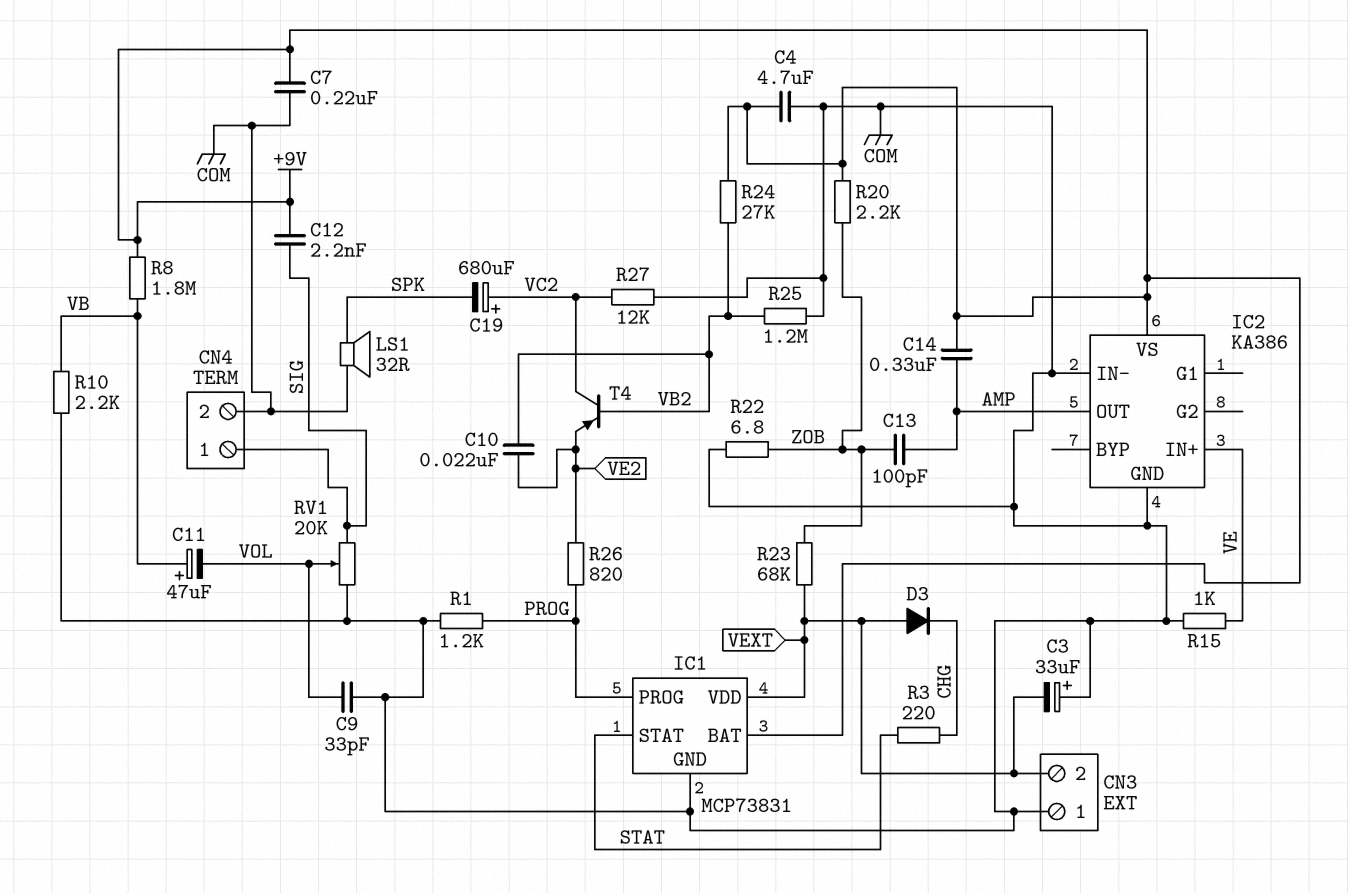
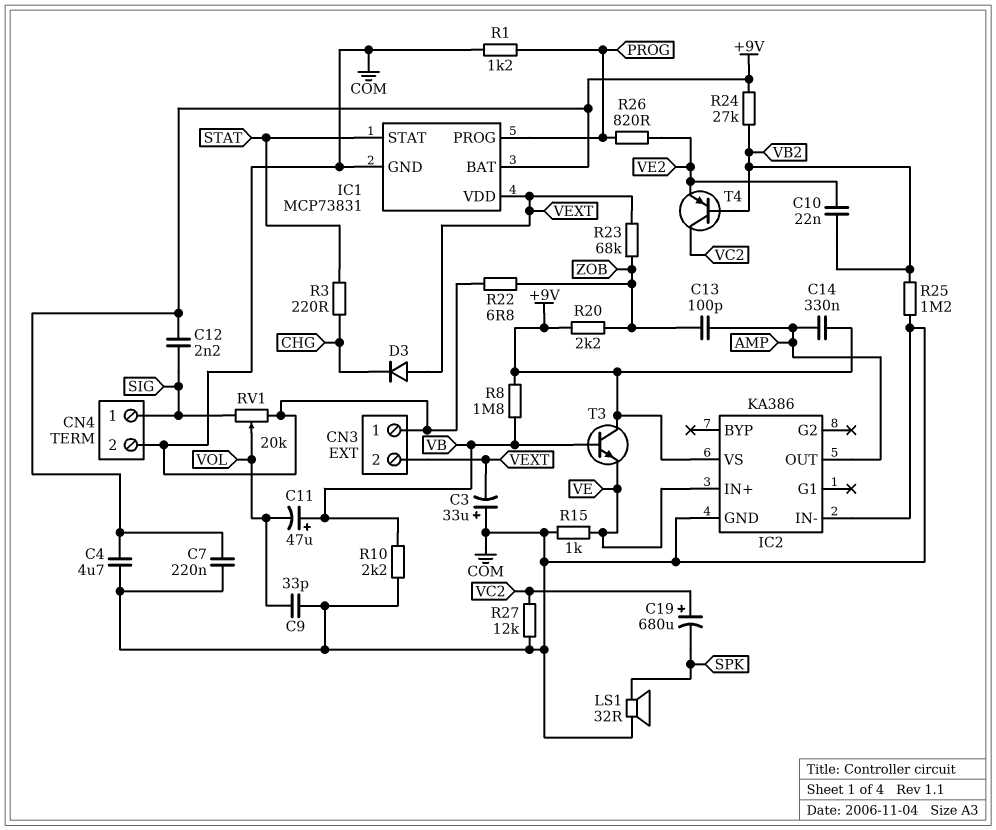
T3: none -> NPN (B VB, C +9V, E VE)

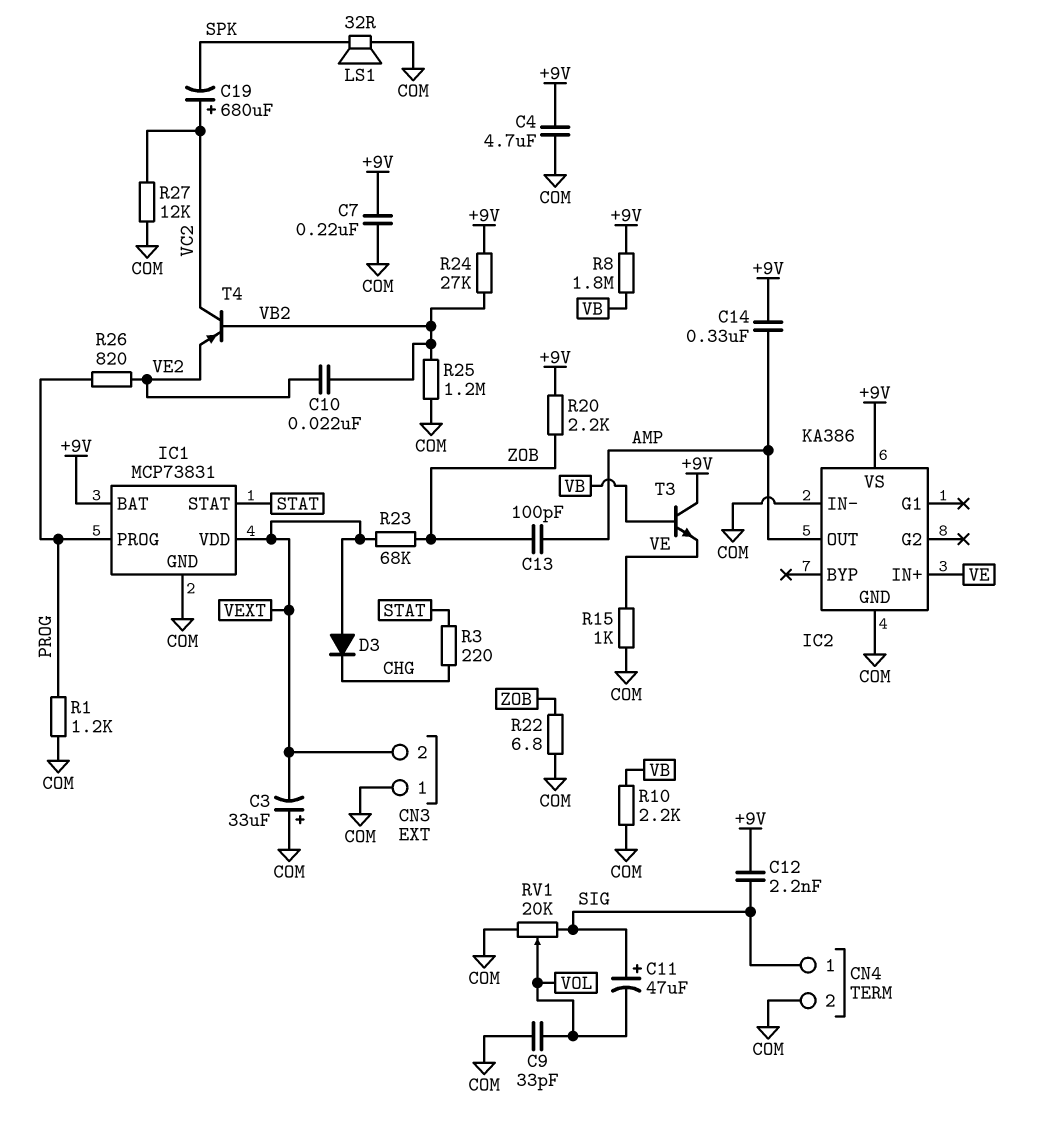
C11: 47uF (plus VB, minus VOL) -> 47uF (plus SIG, minus VOL)

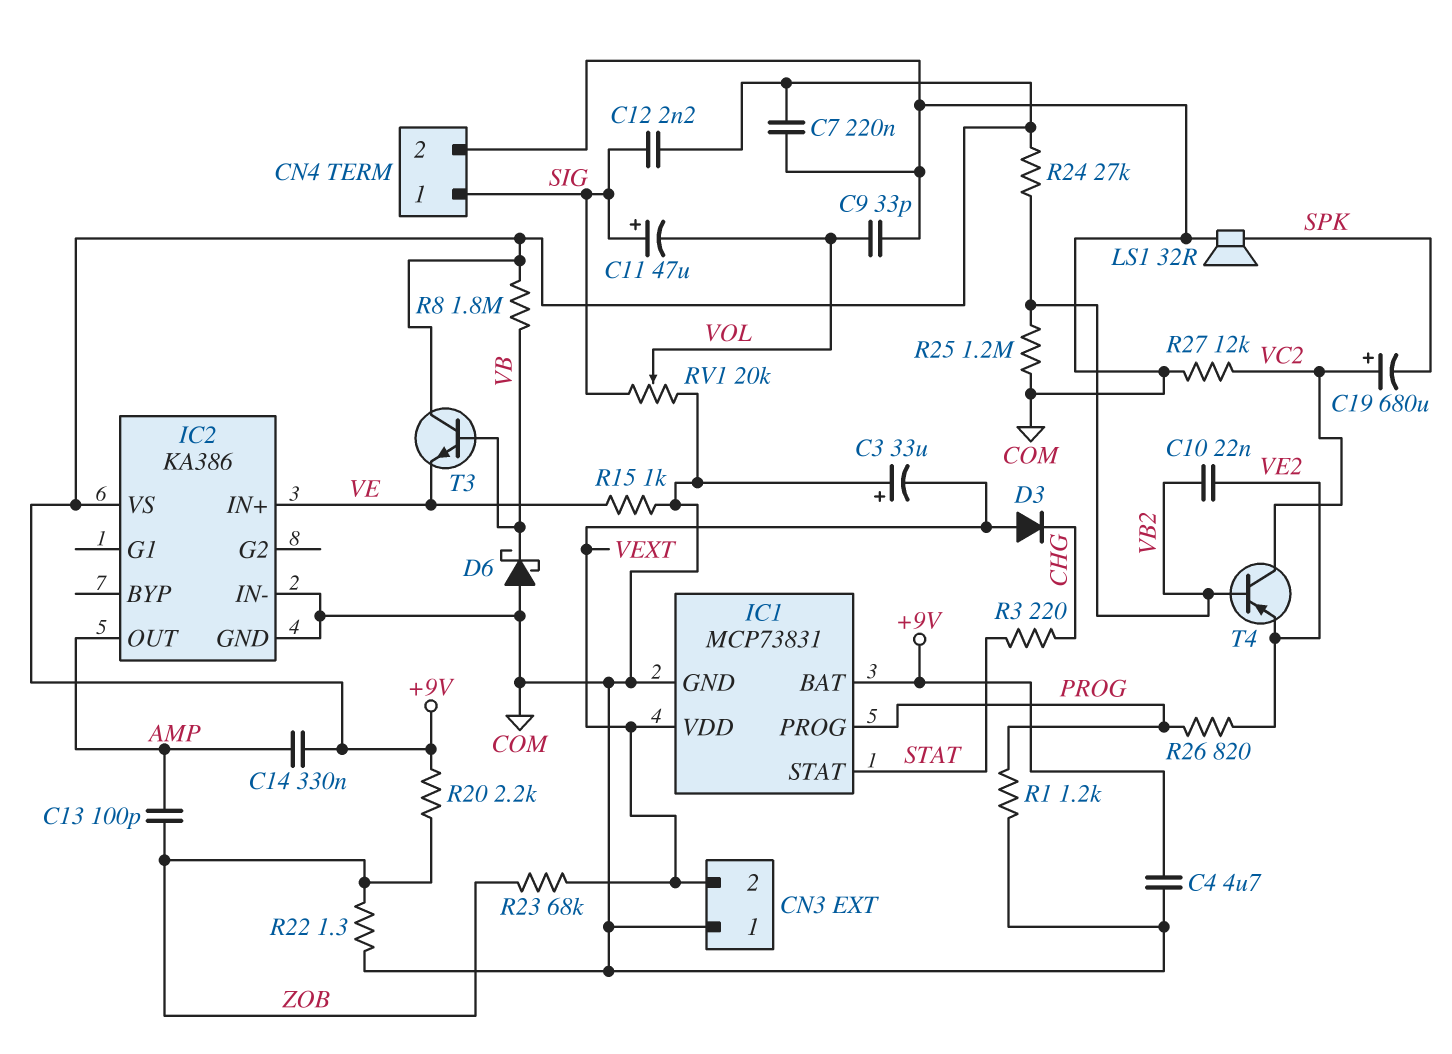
D6: none -> schottky (A COM, K VB)
R10: 2.2k (COM, VB) -> none
R22: 6.8 (COM, ZOB) -> 1.3 (COM, ZOB)

